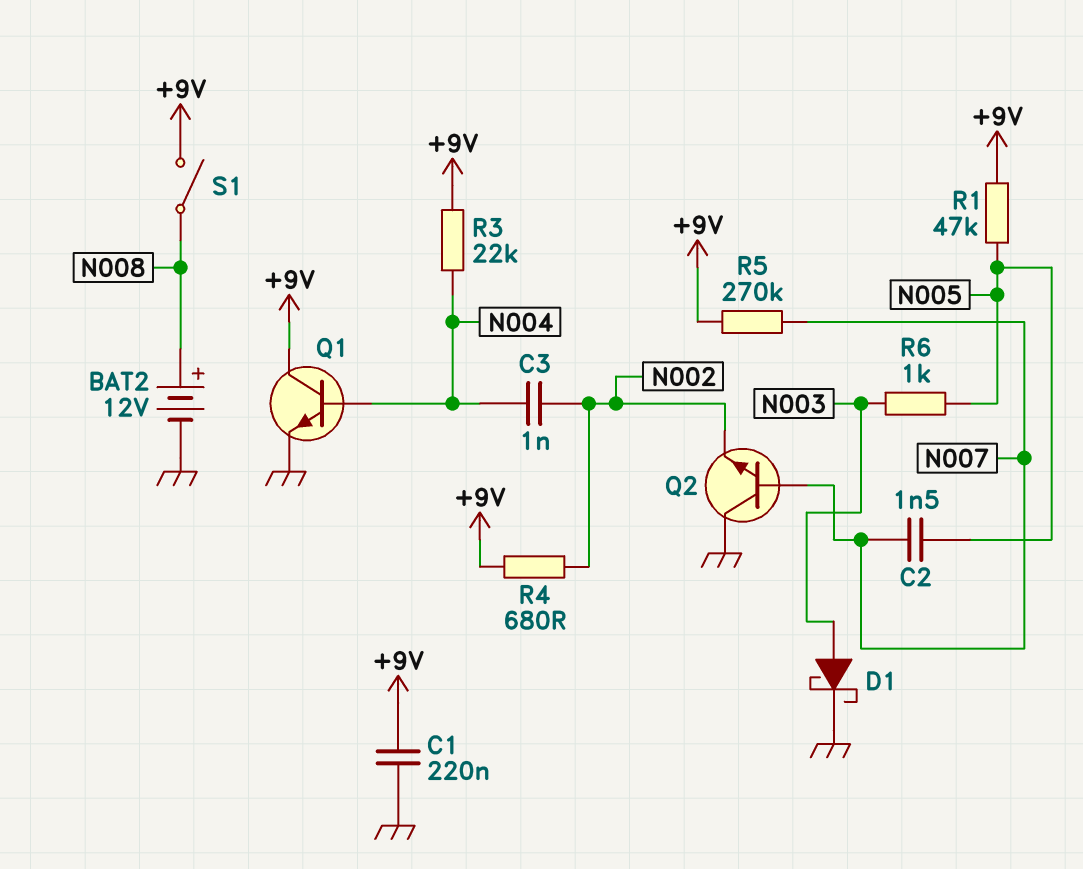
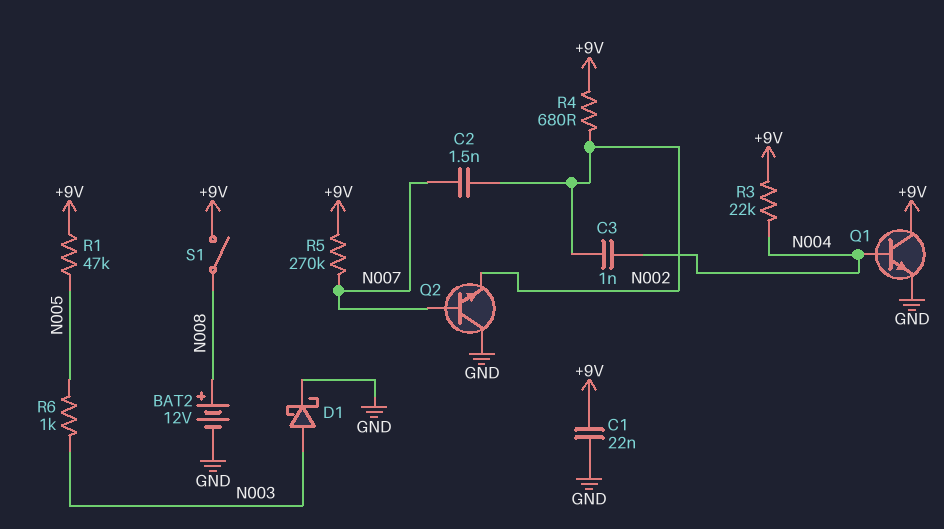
C1: 220nF (+9V, GND) -> 22nF (+9V, GND)
C2: 1.5nF (N005, N007) -> 1.5nF (N002, N007)

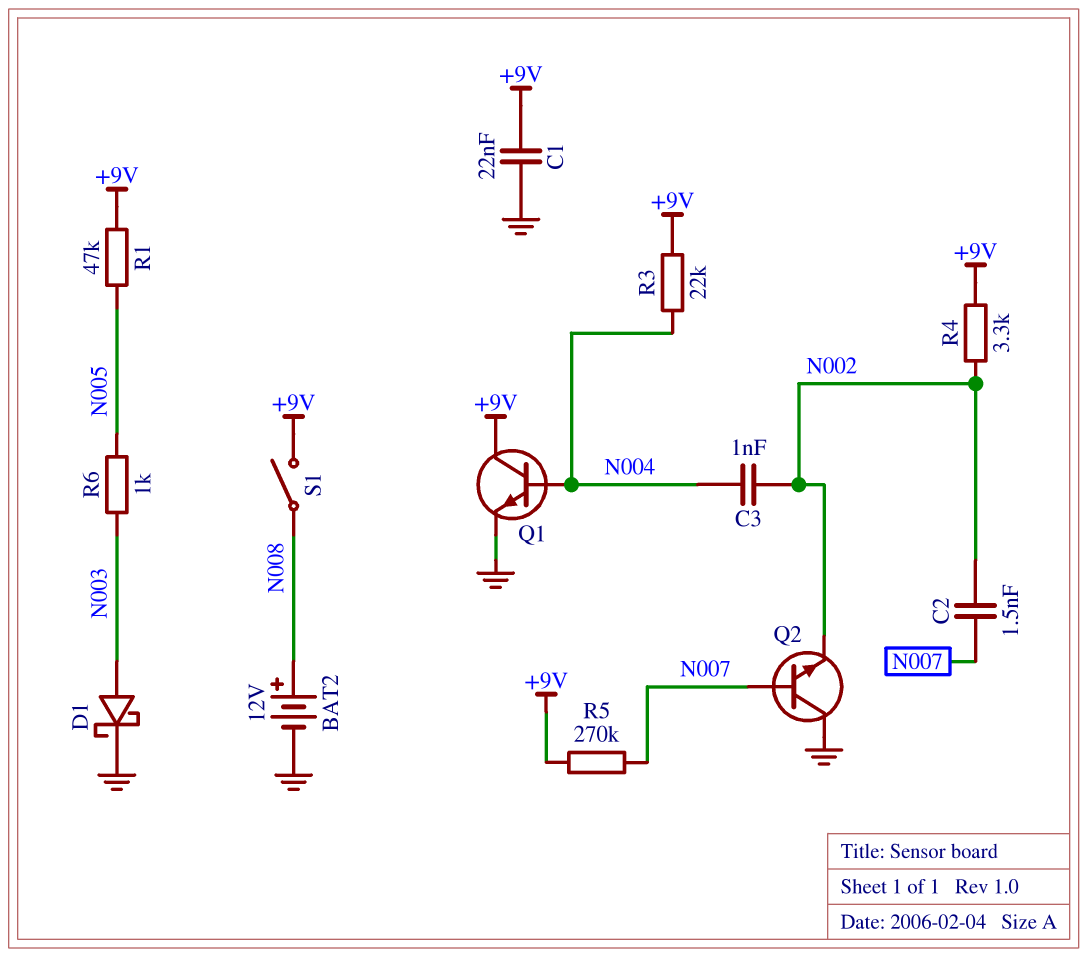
R4: 680 (+9V, N002) -> 3.3k (+9V, N002)

